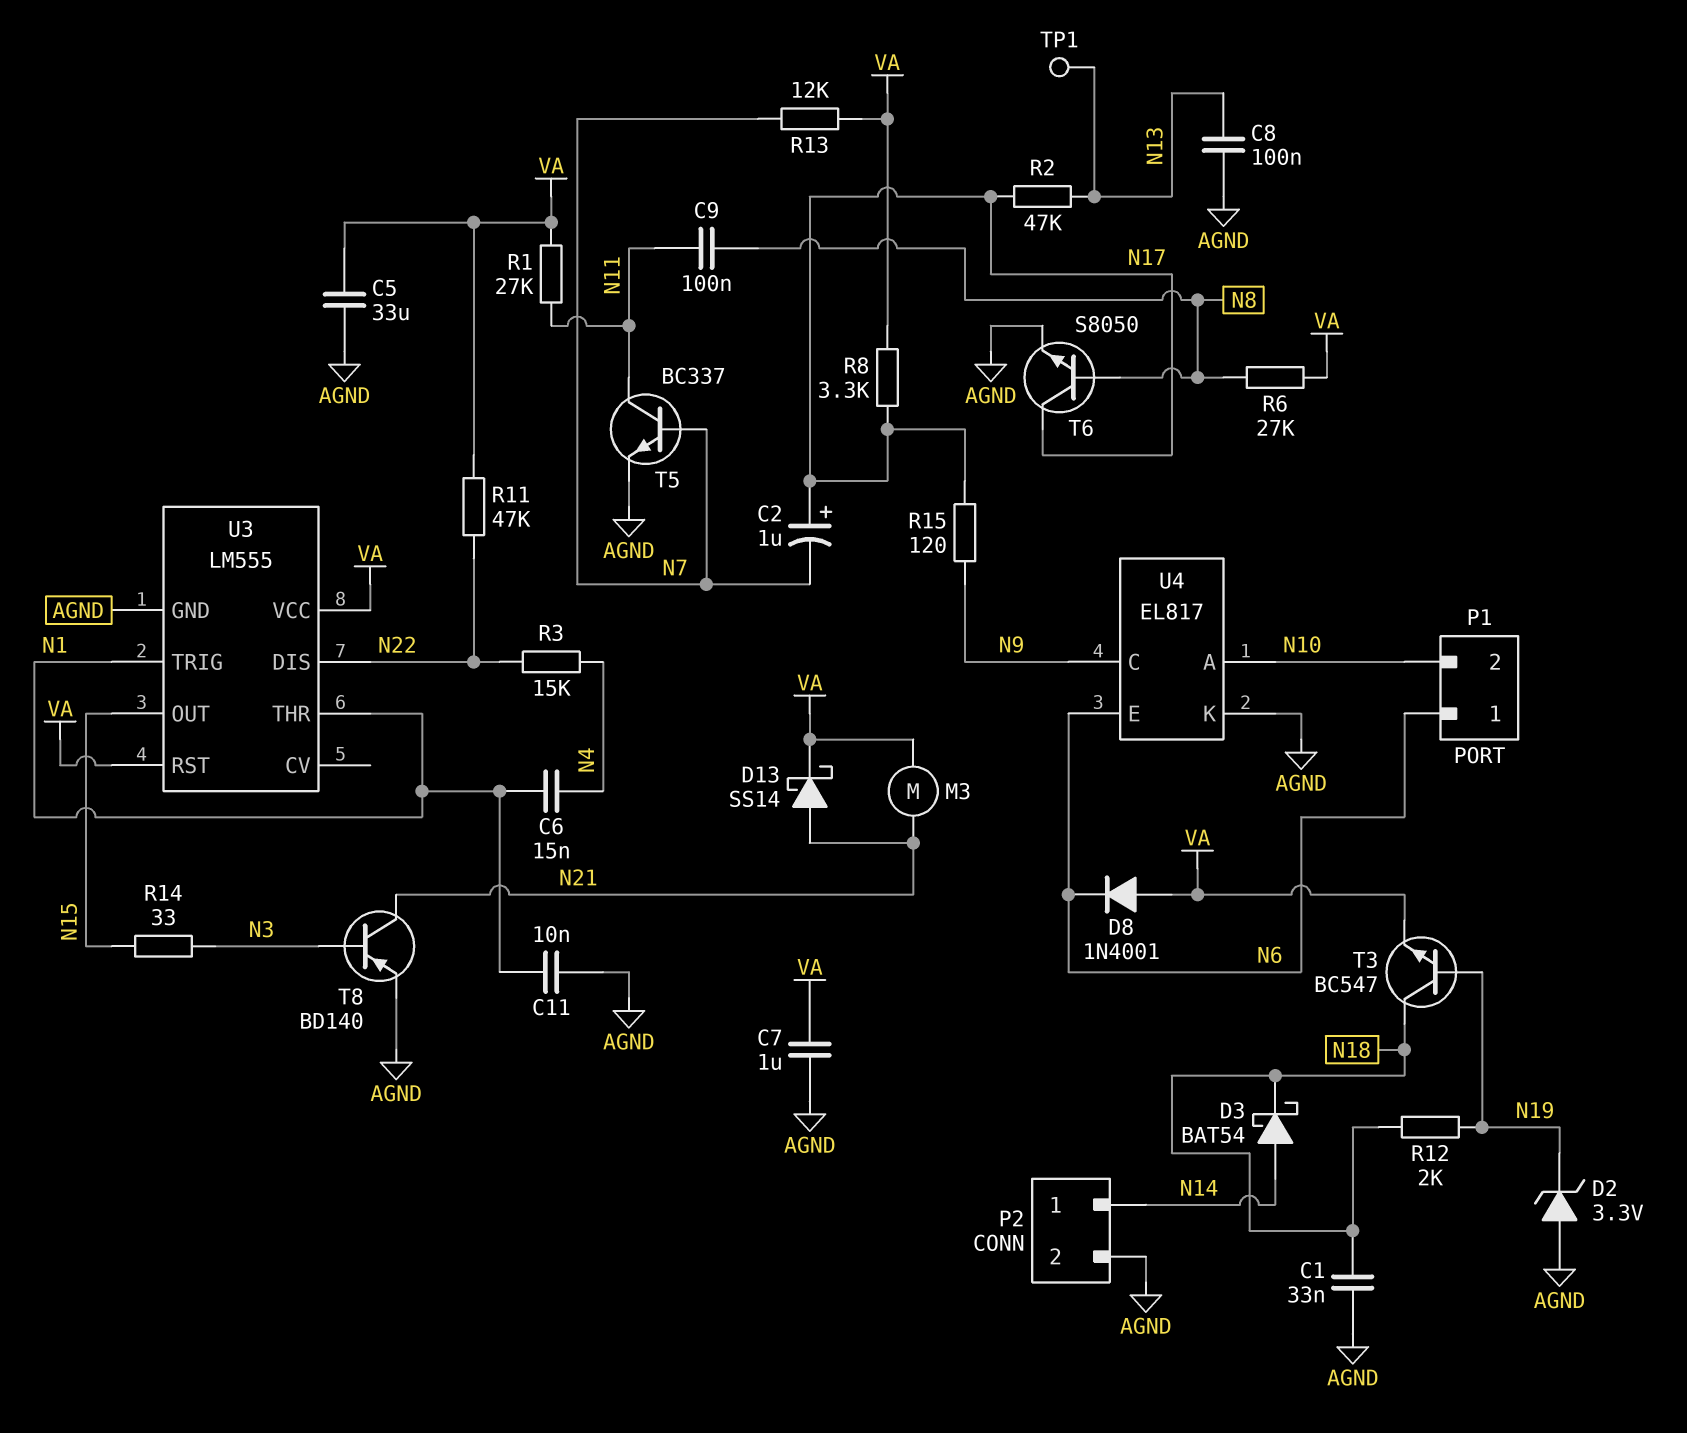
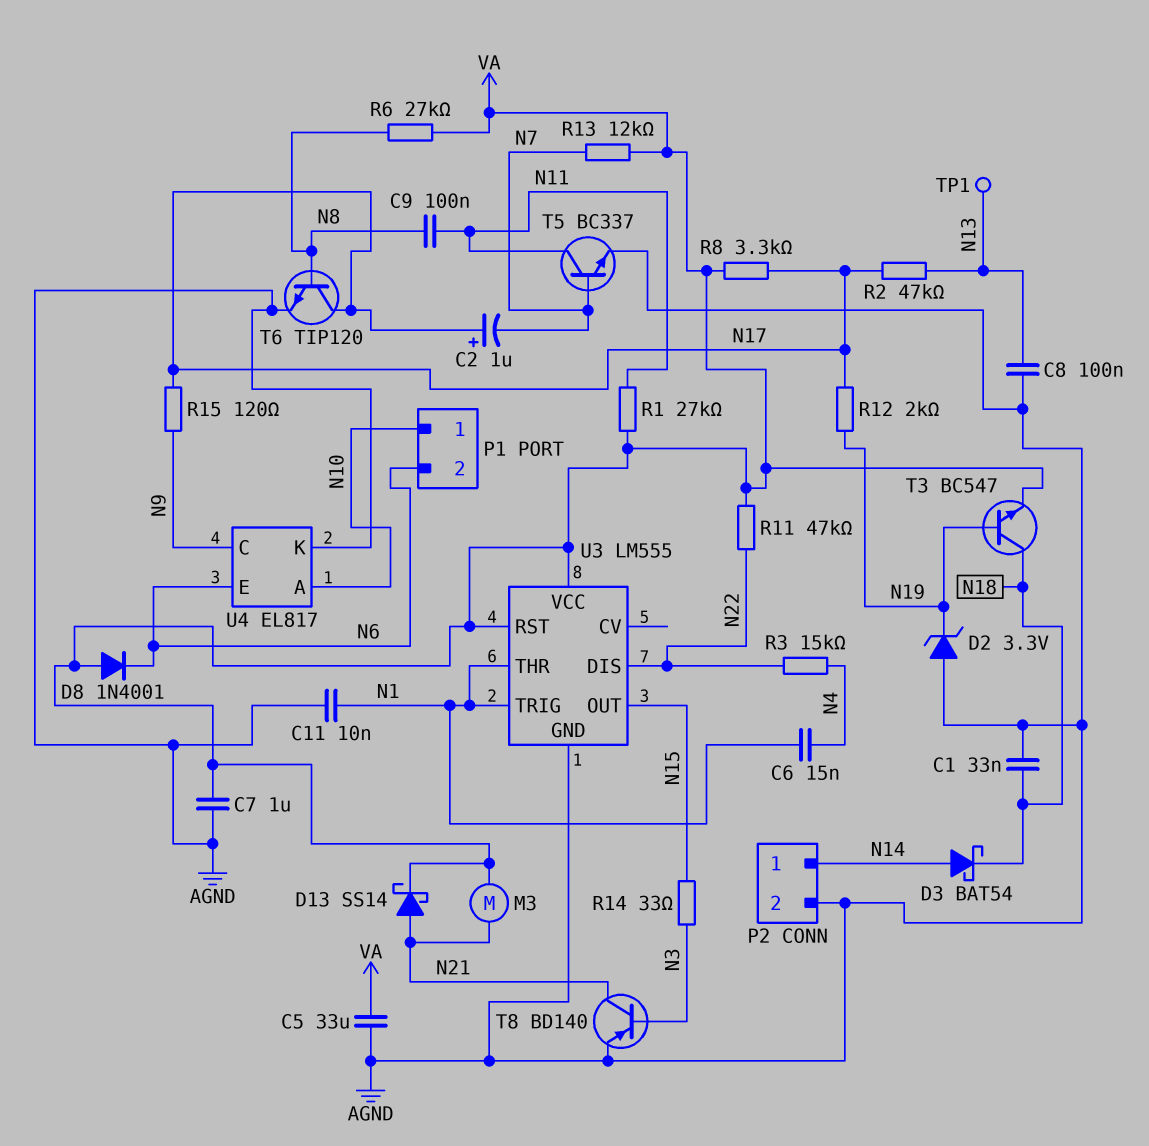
P1 pin 1: N6 -> N10
P1 pin 2: N10 -> N6
R12: 2k (N18, N19) -> 2k (N17, N19)
T6: NPN S8050 (B N8, C N17, E AGND) -> NPN TIP120 (B N8, C N17, E AGND)

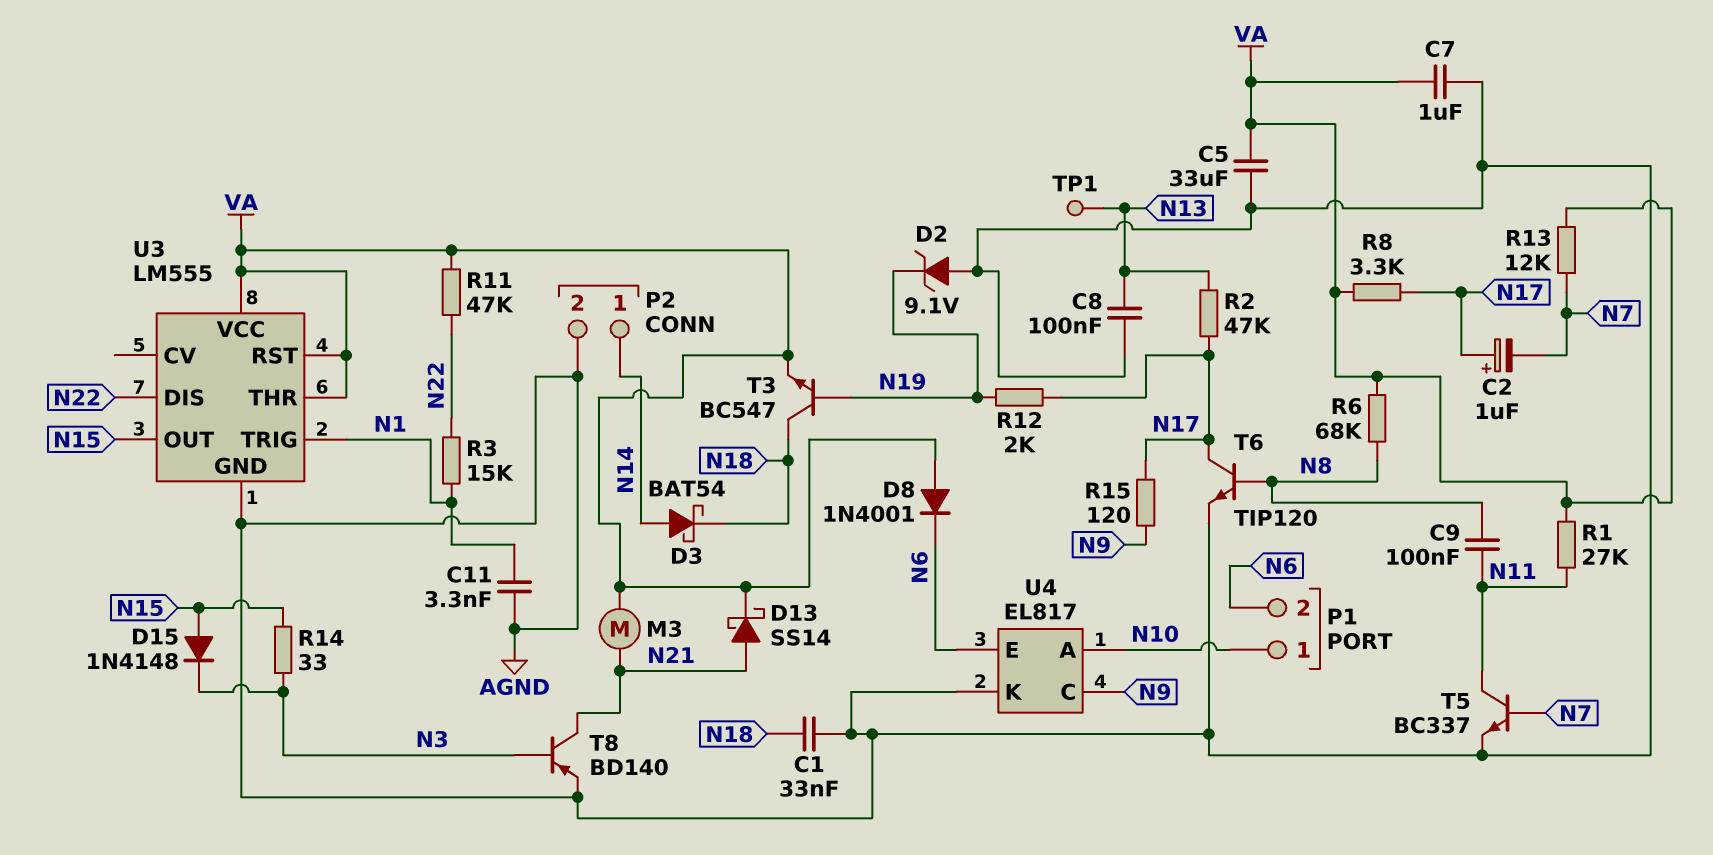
C6: 15nF (N1, N4) -> none
C11: 10nF (AGND, N1) -> 3.3nF (AGND, N1)
D2: zener 3.3V (A AGND, K N19) -> zener 9.1V (A AGND, K N19)
D15: none -> diode 1N4148 (A N15, K N3)
R3: 15k (N4, N22) -> 15k (N1, N22)
R6: 27k (N8, VA) -> 68k (N8, VA)
U3 pin THR: N1 -> VA

